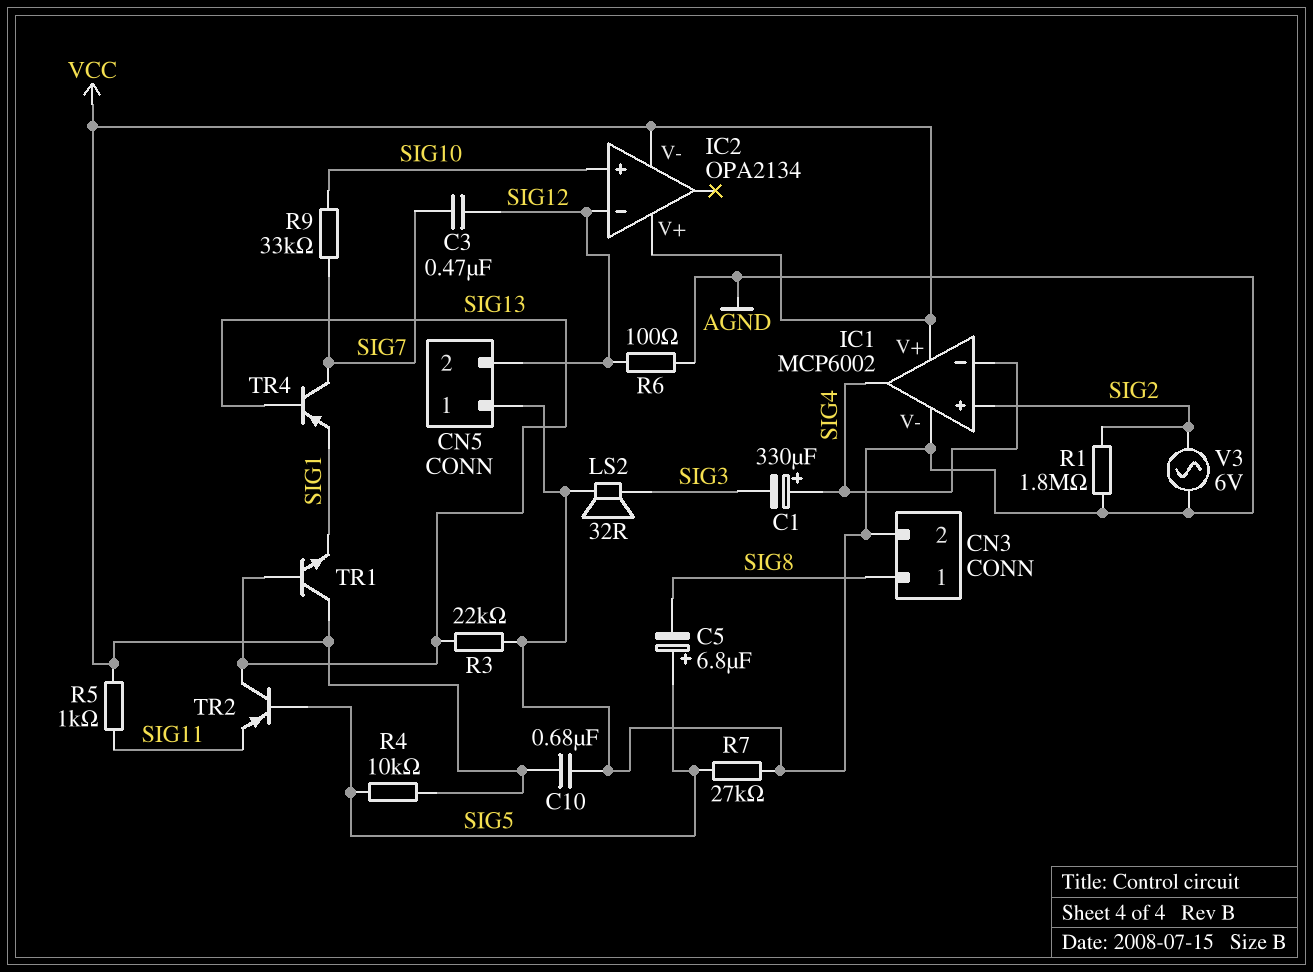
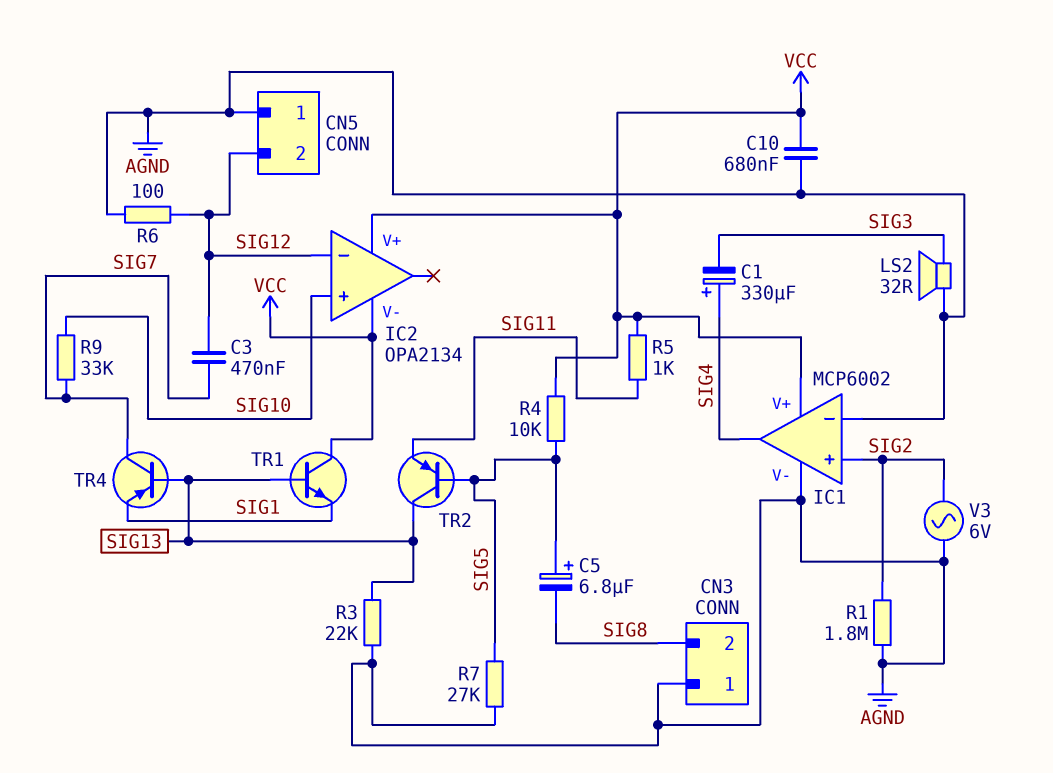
CN3 pin 1: SIG8 -> AGND
CN3 pin 2: AGND -> SIG8
IC1 pin in-: SIG4 -> AGND

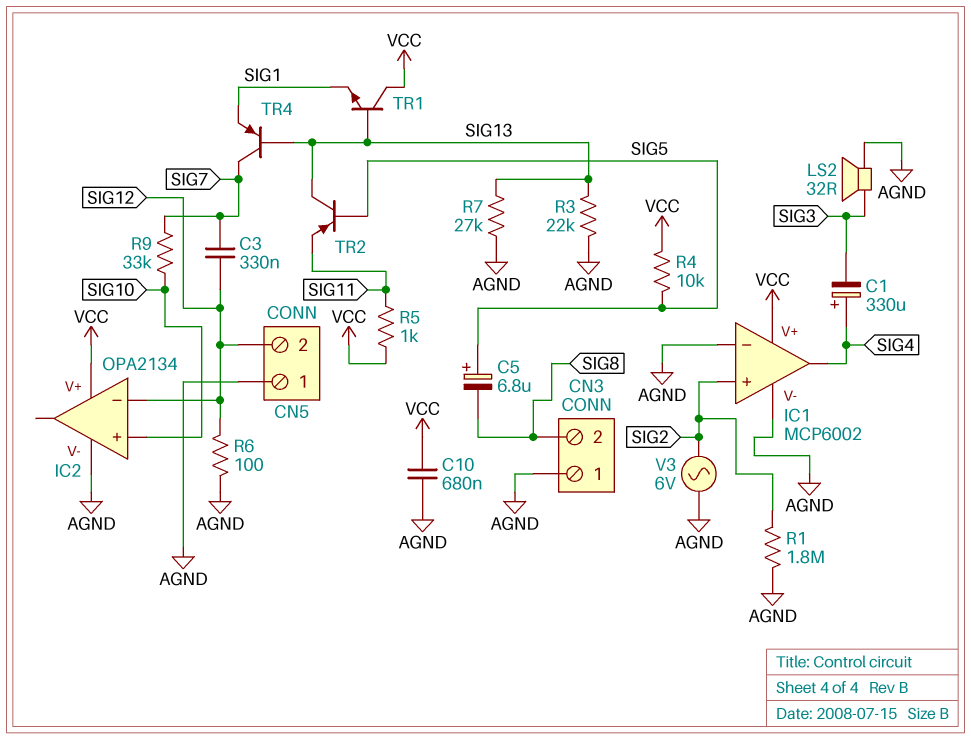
C3: 470nF (SIG7, SIG12) -> 330nF (SIG7, SIG12)
IC2 pin V-: VCC -> AGND
R7: 27k (AGND, SIG5) -> 27k (AGND, SIG13)

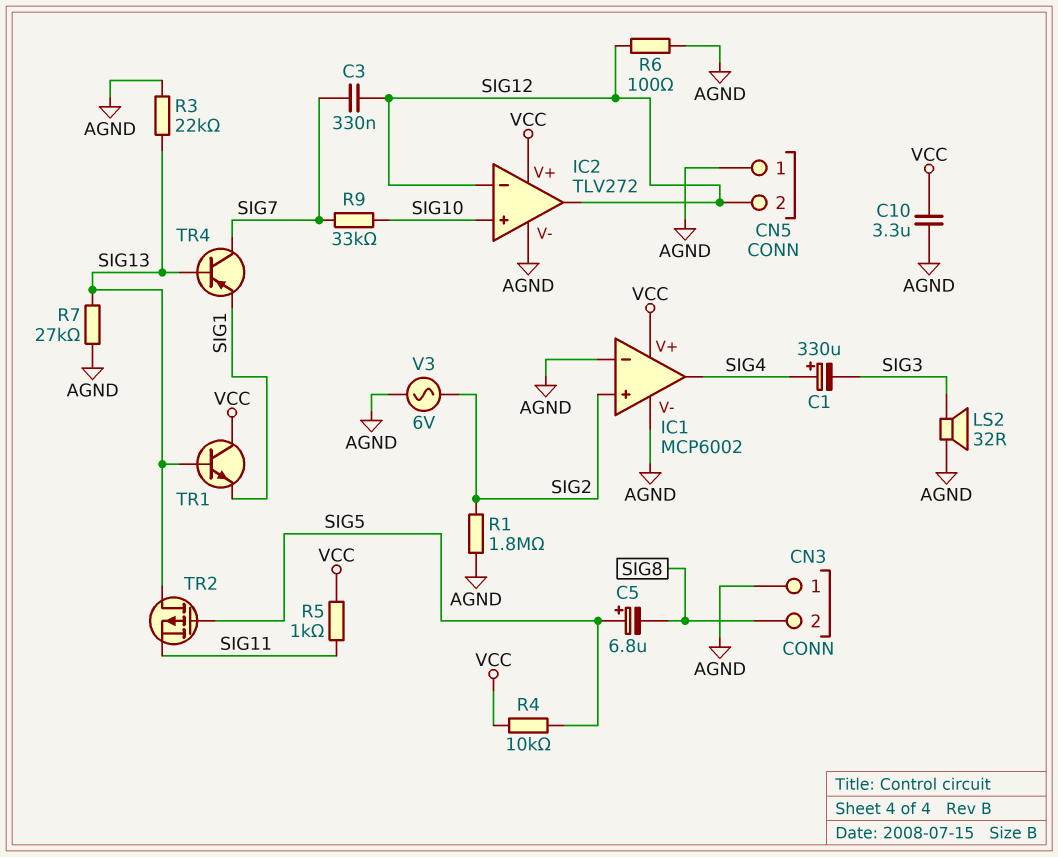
C10: 680nF (AGND, VCC) -> 3.3uF (AGND, VCC)
IC2: OPA2134 -> TLV272
IC2 pin out: none -> SIG12
TR2: PNP (B SIG5, C SIG13, E SIG11) -> PMOS (G SIG5, D SIG13, S SIG11)

